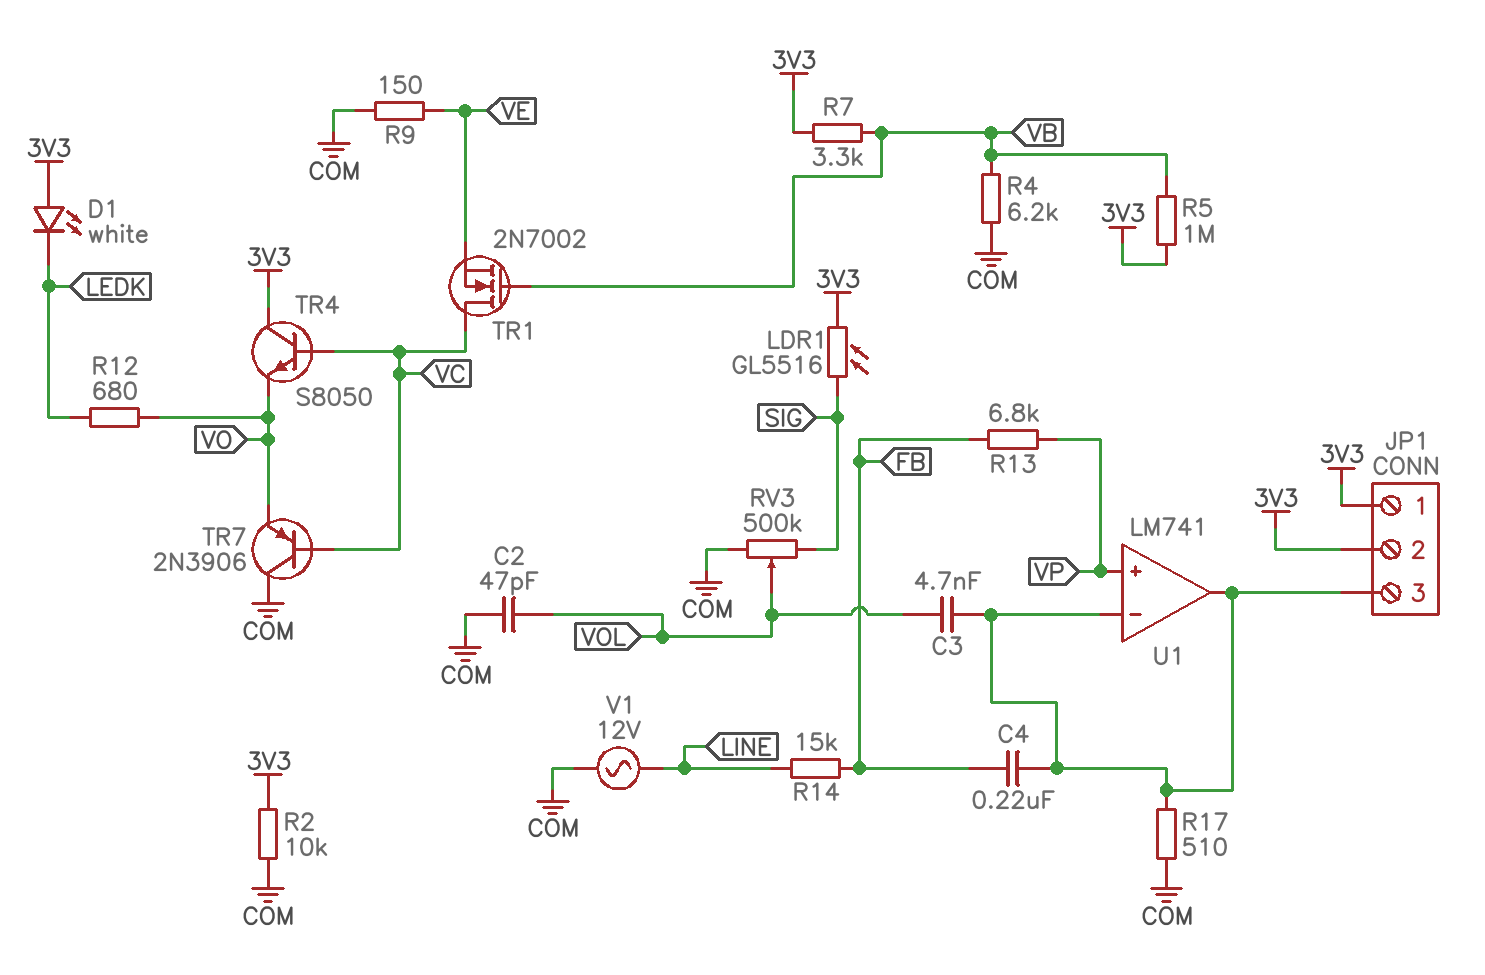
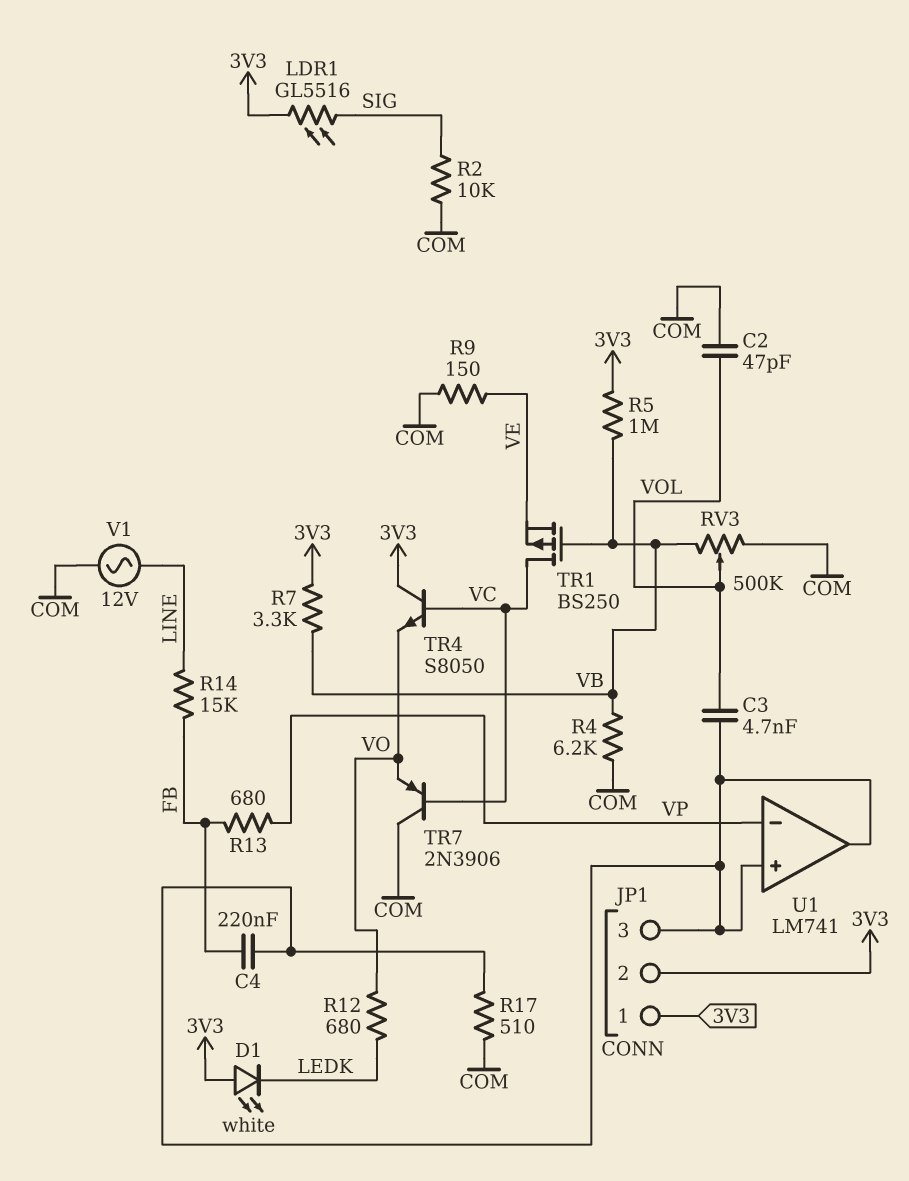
R2: 10k (3V3, COM) -> 10k (COM, SIG)
R13: 6.8k (FB, VP) -> 680 (FB, VP)
RV3: 500k (COM, SIG, wiper VOL) -> 500k (COM, VB, wiper VOL)
TR1: NMOS 2N7002 (G VB, D VC, S VE) -> PMOS BS250 (G VB, D VC, S VE)
U1 pin in+: VP -> JP1/3
U1 pin in-: JP1/3 -> VP

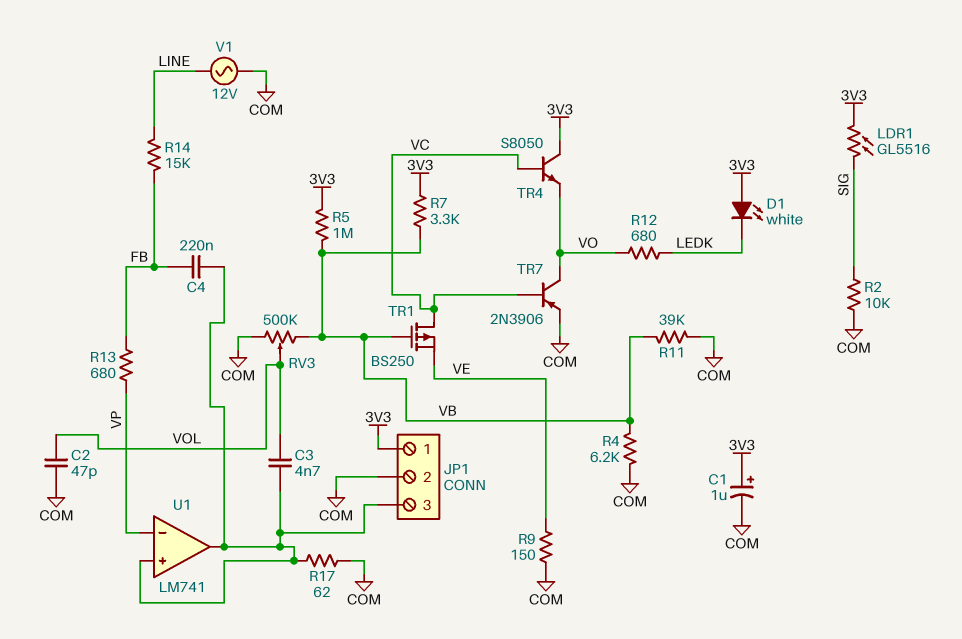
C1: none -> 1uF (plus 3V3, minus COM)
JP1 pin 2: 3V3 -> COM
R11: none -> 39k (COM, VB)
R17: 510 (COM, JP1/3) -> 62 (COM, JP1/3)
TR7: PNP 2N3906 (B VC, C COM, E VO) -> PNP 2N3906 (B VC, C VO, E COM)

